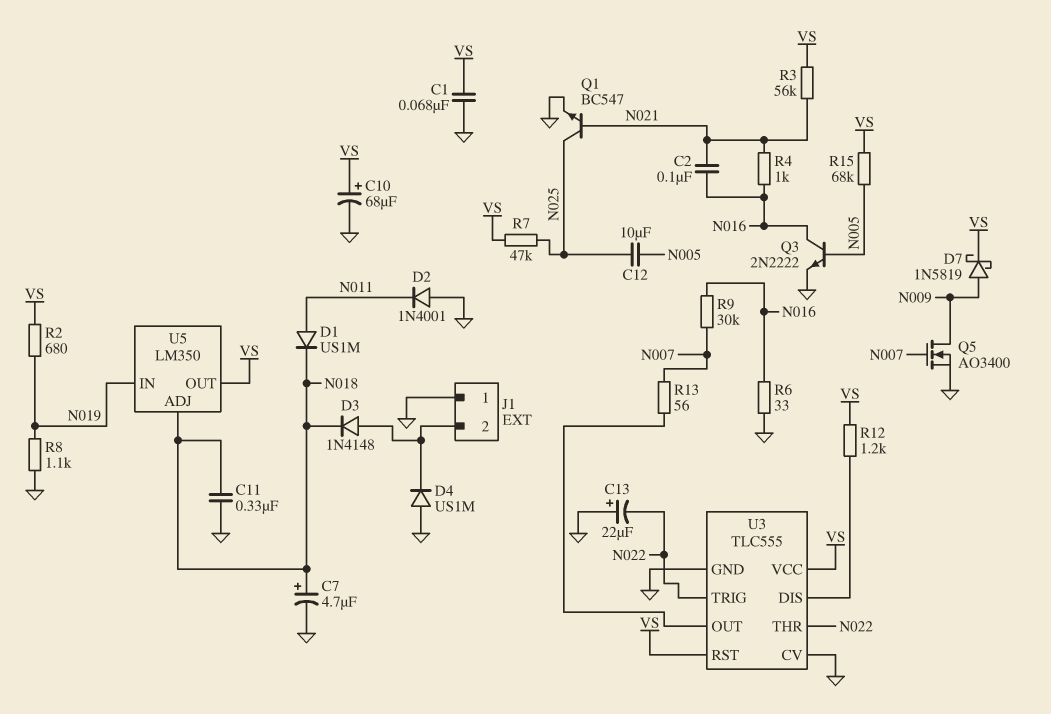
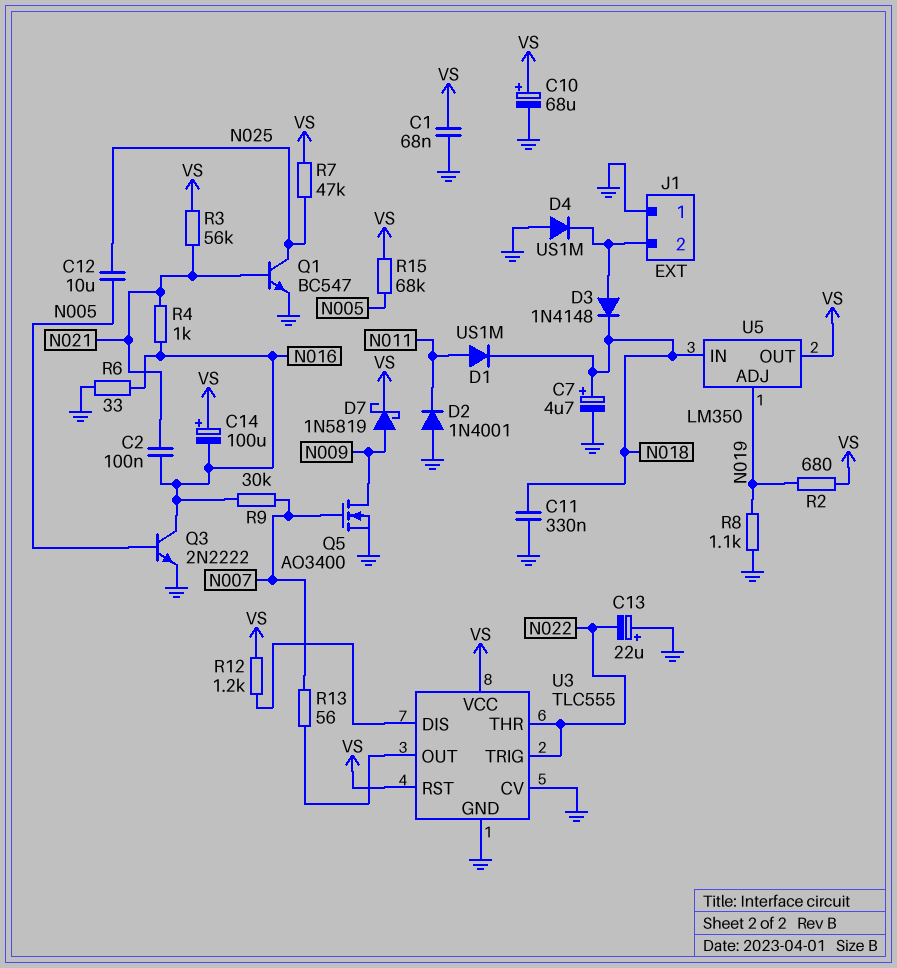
C14: none -> 100uF (plus VS, minus N016)
U5 pin ADJ: N018 -> N019
U5 pin IN: N019 -> N018

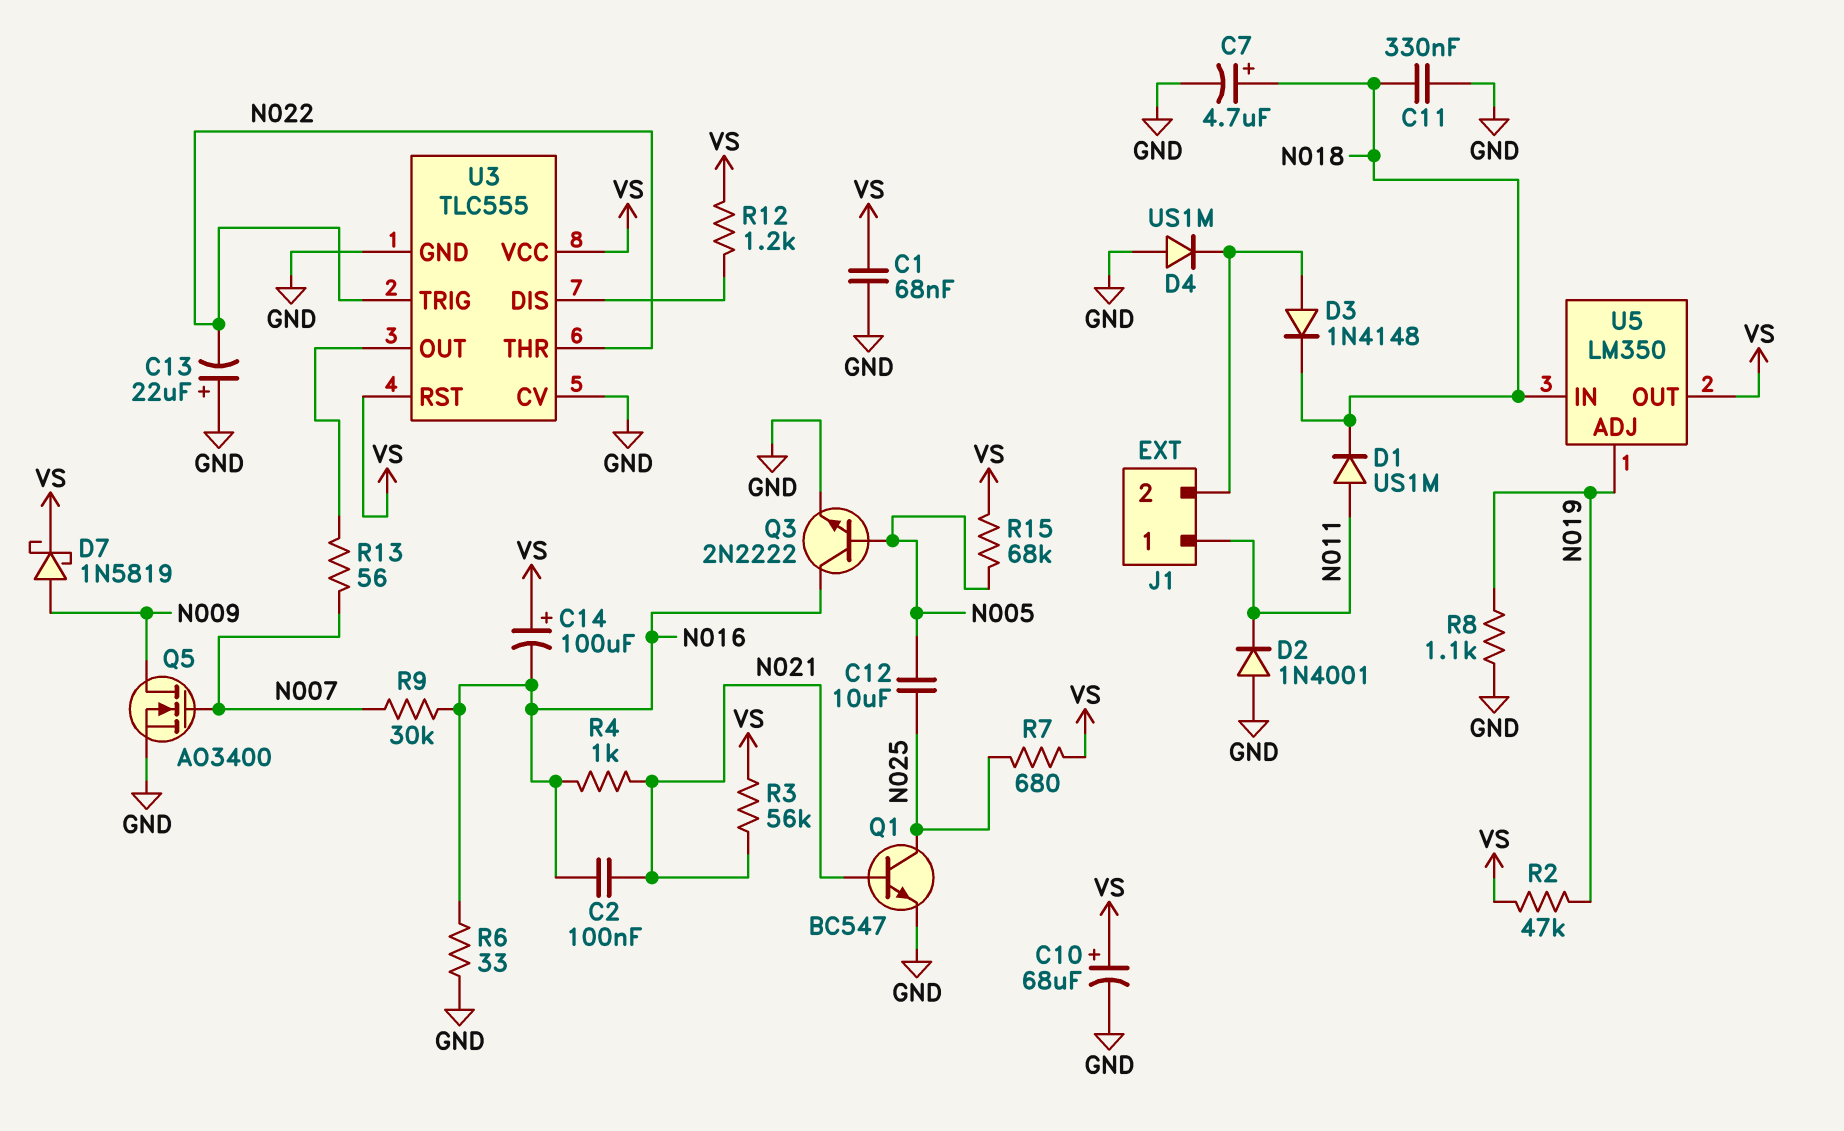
J1 pin 1: GND -> N011
R2: 680 (N019, VS) -> 47k (N019, VS)
R7: 47k (N025, VS) -> 680 (N025, VS)

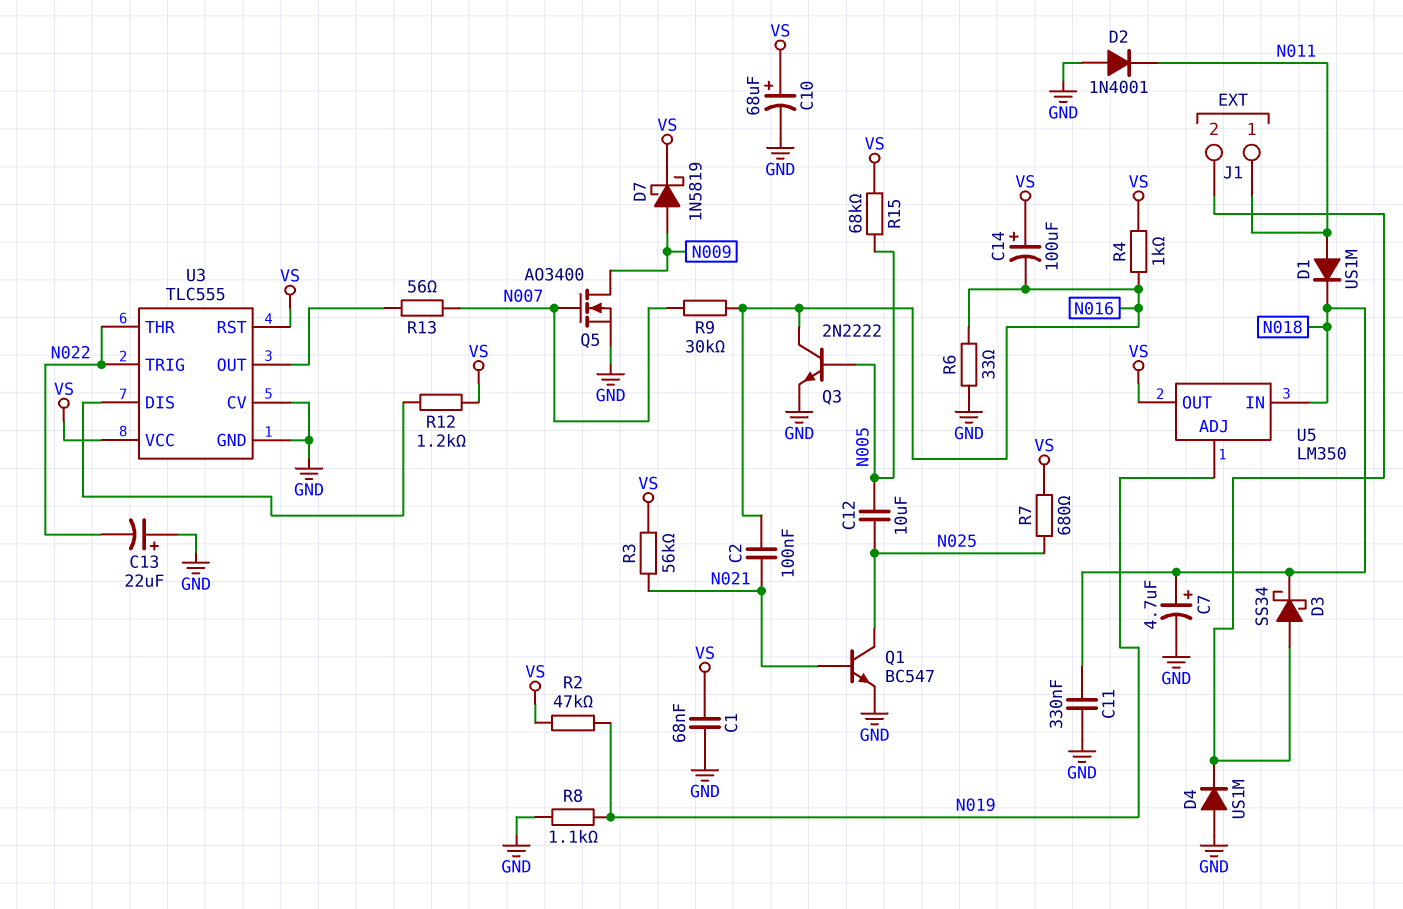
D3: diode 1N4148 (A J1/2, K N018) -> schottky SS34 (A J1/2, K N018)
R4: 1k (N016, N021) -> 1k (N016, VS)

